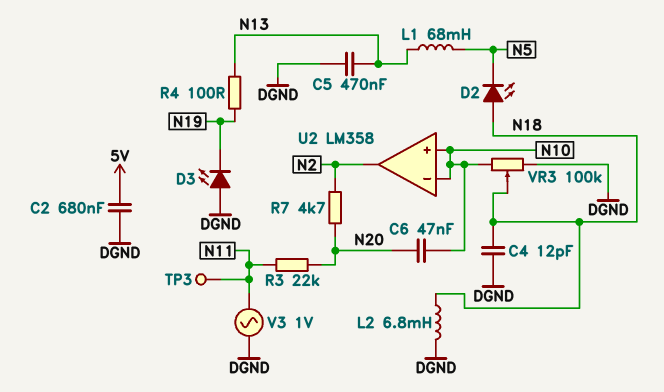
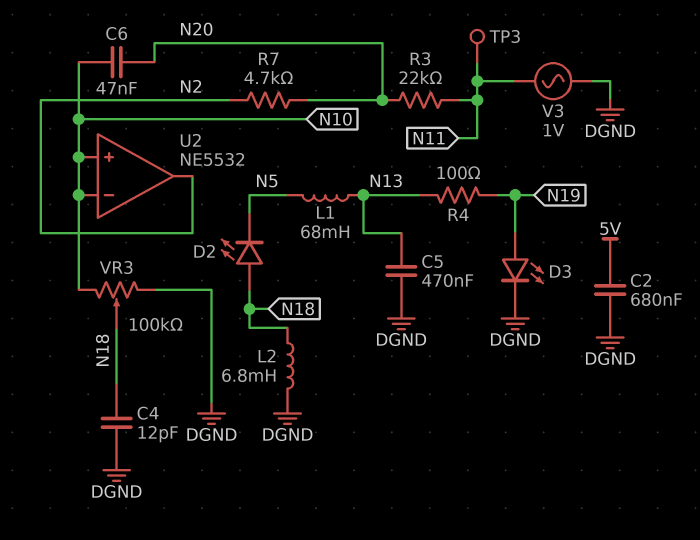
D3: LED (A DGND, K N19) -> LED (A N19, K DGND)
U2: LM358 -> NE5532

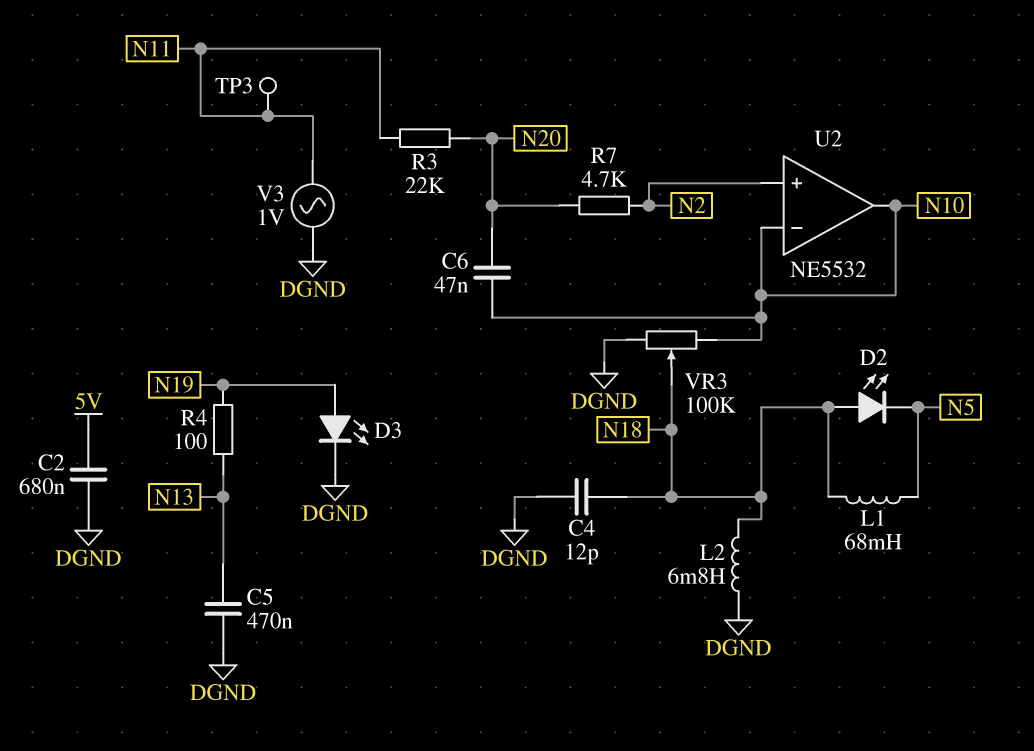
L1: 68mH (N5, N13) -> 68mH (N5, N18)
U2 pin in+: N10 -> N2
U2 pin out: N2 -> N10

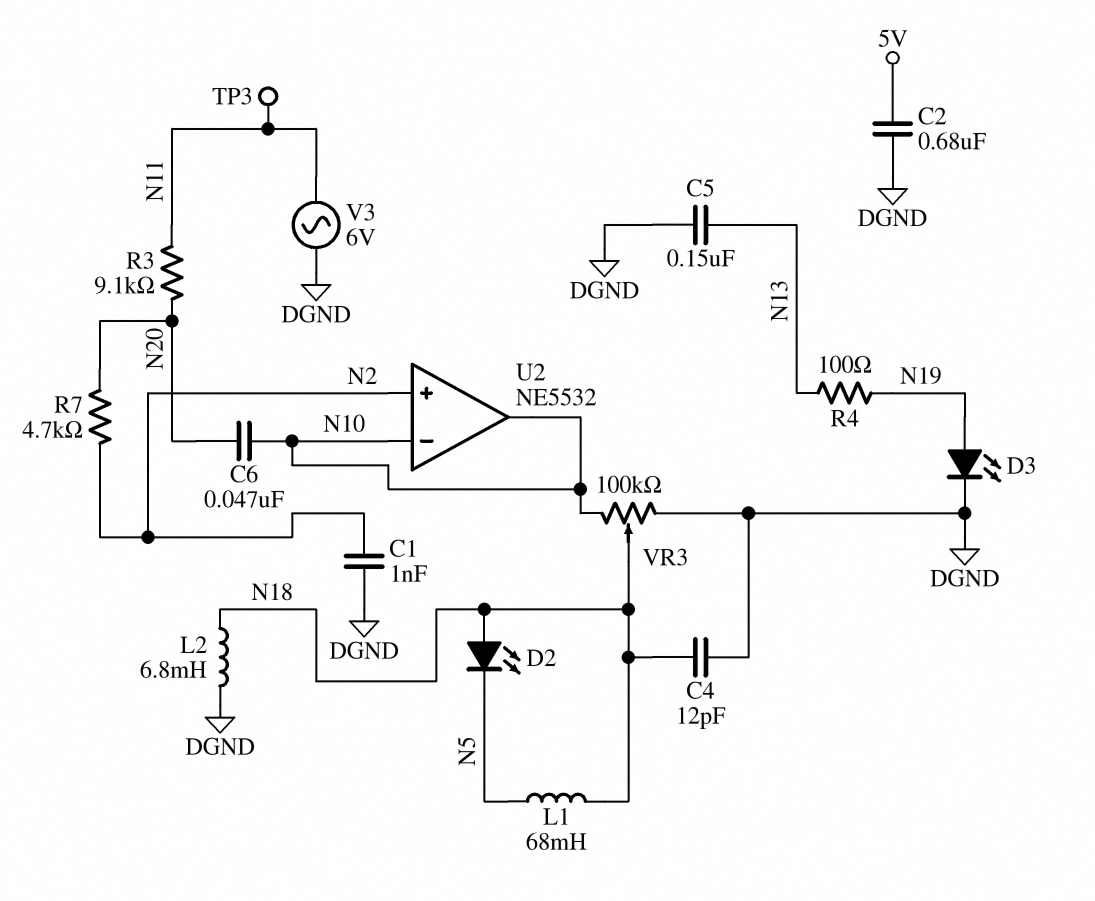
C1: none -> 1nF (DGND, N2)
C5: 470nF (DGND, N13) -> 150nF (DGND, N13)
R3: 22k (N11, N20) -> 9.1k (N11, N20)
V3: AC 1V (DGND, N11) -> AC 6V (DGND, N11)

